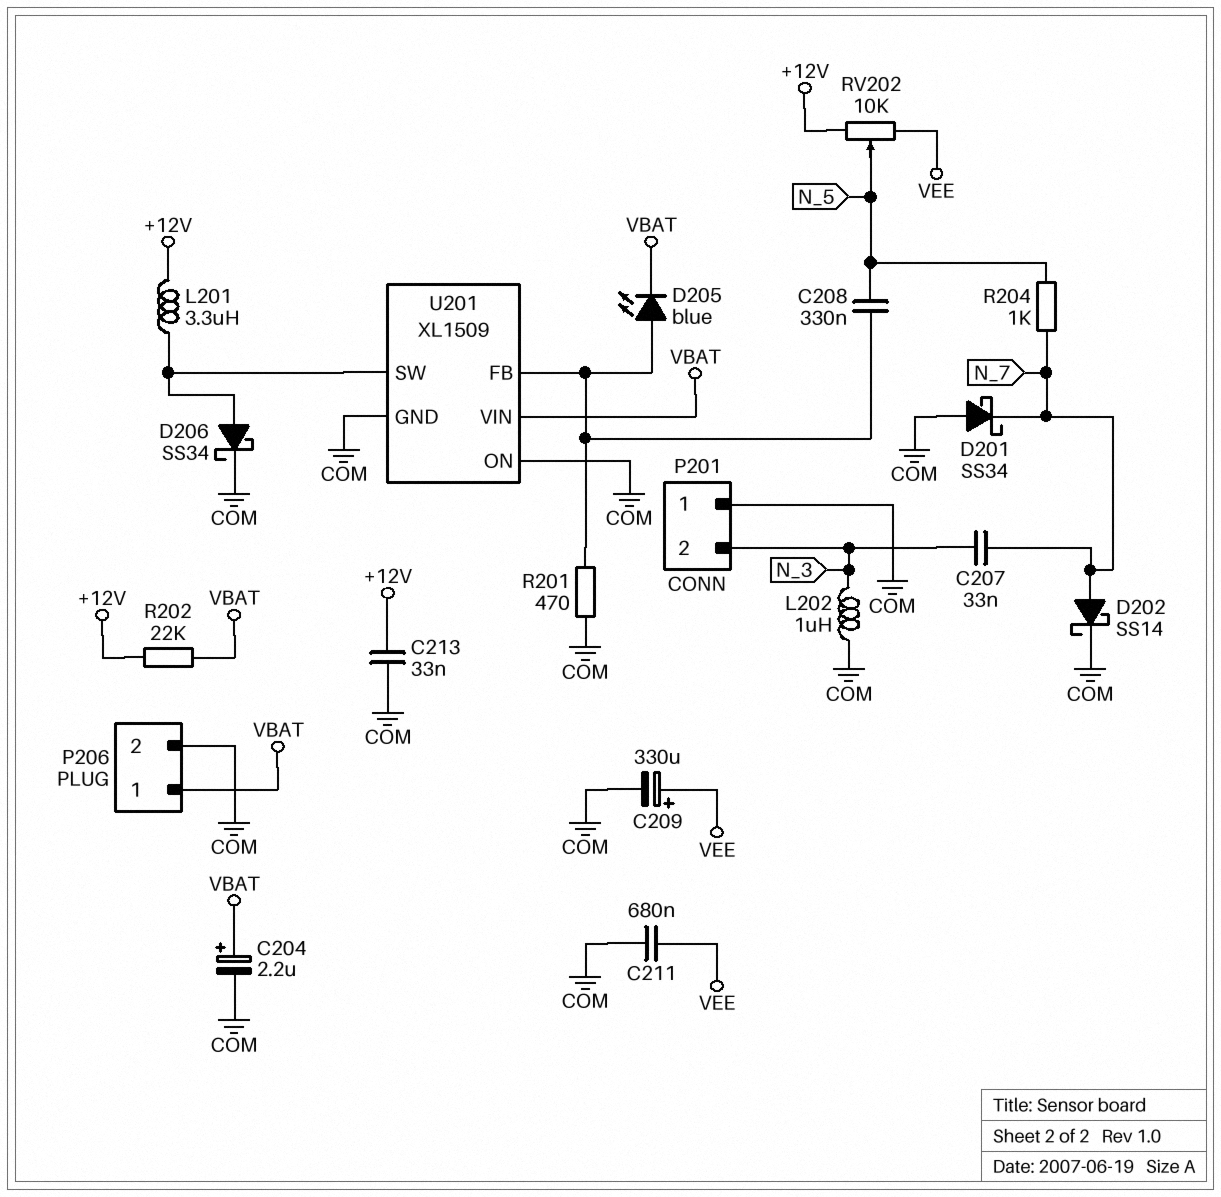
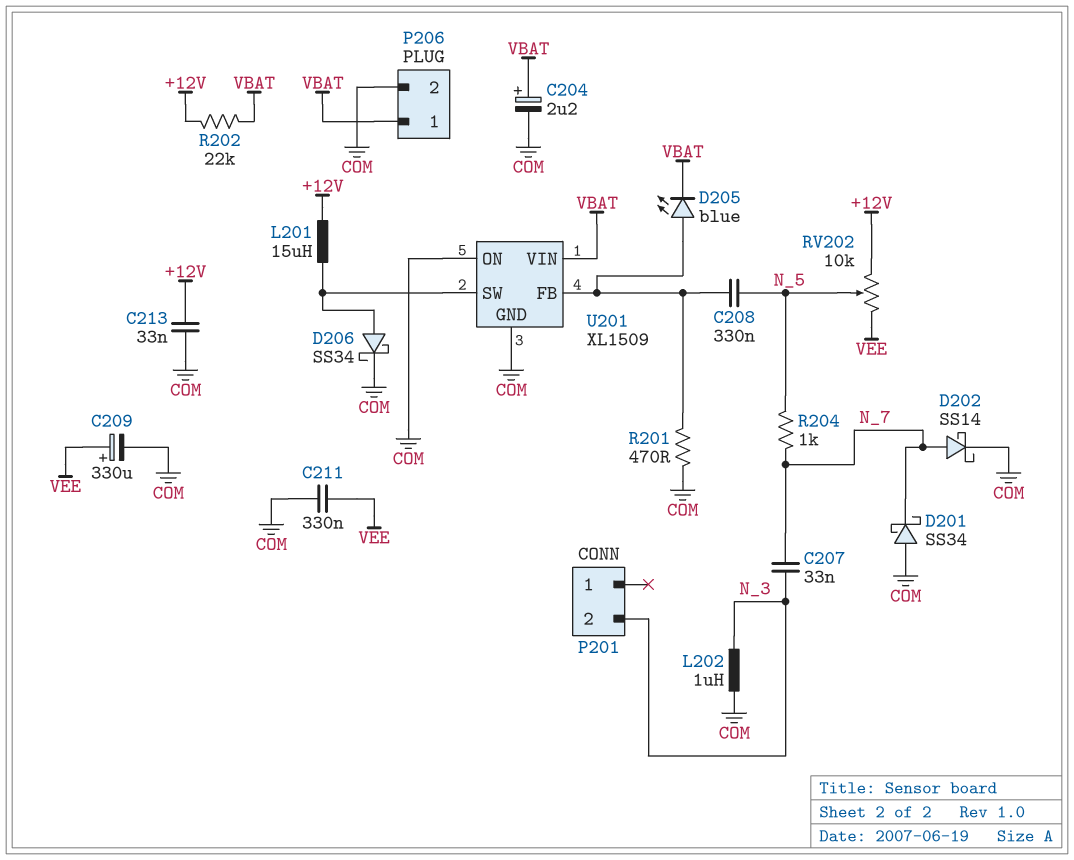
C211: 680nF (COM, VEE) -> 330nF (COM, VEE)
L201: 3.3uH (+12V, U201/SW) -> 15uH (+12V, U201/SW)
P201 pin 1: COM -> none

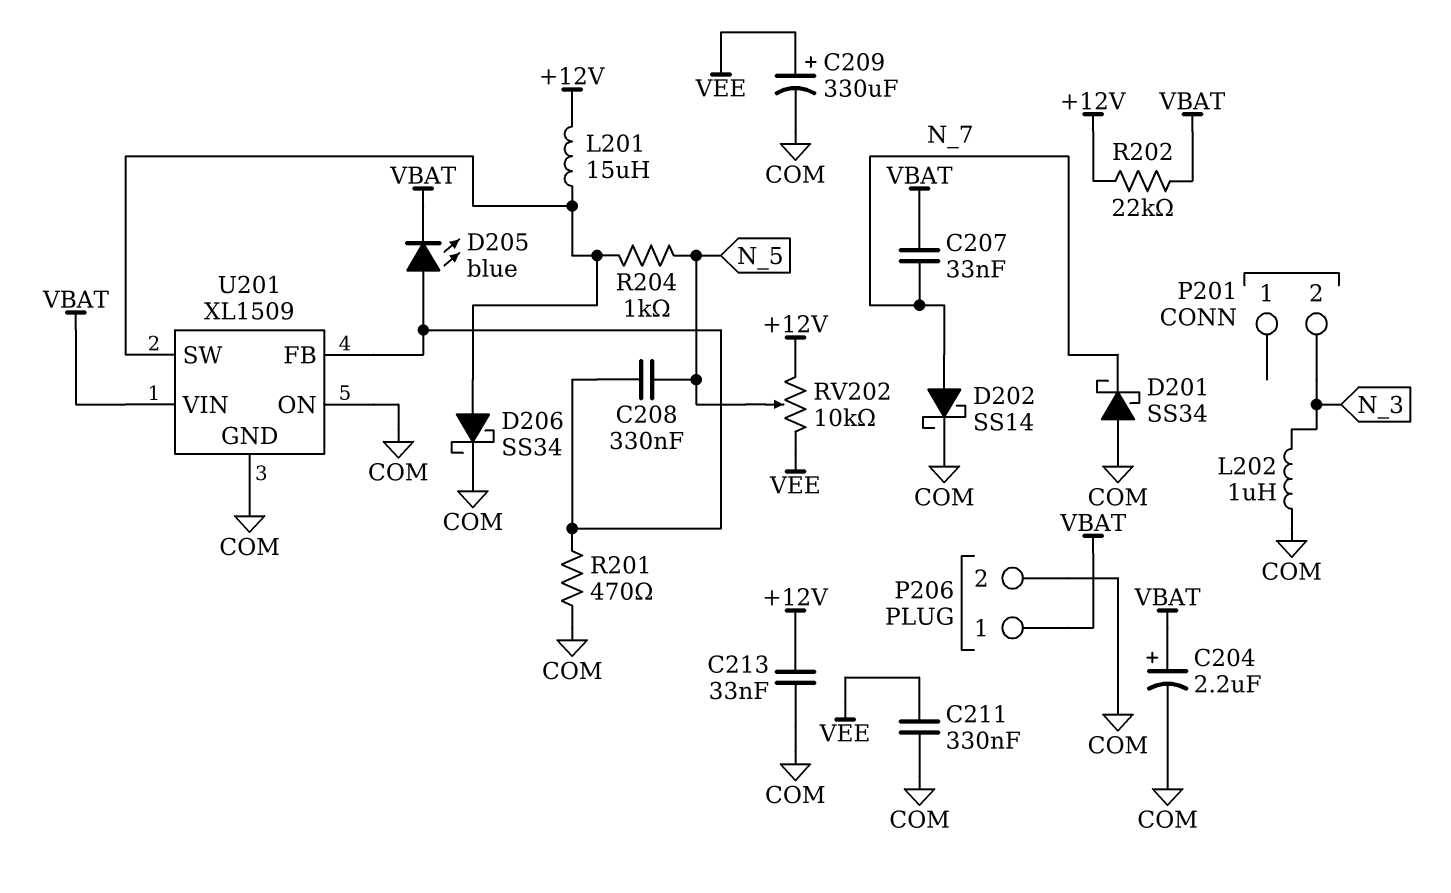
C207: 33nF (N_3, N_7) -> 33nF (N_7, VBAT)
R204: 1k (N_5, N_7) -> 1k (N_5, U201/SW)

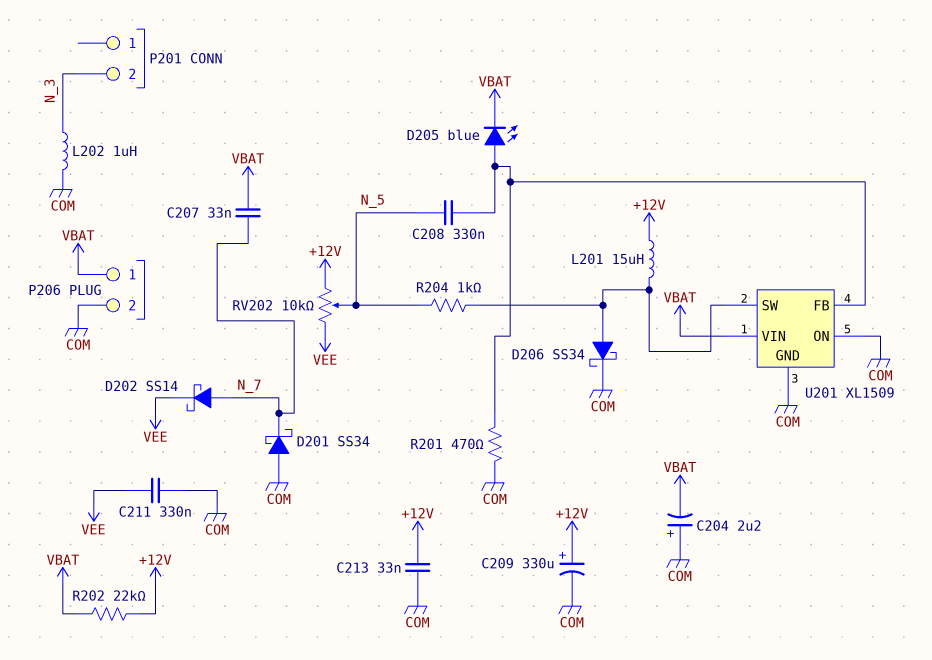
C204: 2.2uF (plus VBAT, minus COM) -> 2.2uF (plus COM, minus VBAT)
C209: 330uF (plus VEE, minus COM) -> 330uF (plus +12V, minus COM)
D202: schottky SS14 (A N_7, K COM) -> schottky SS14 (A N_7, K VEE)

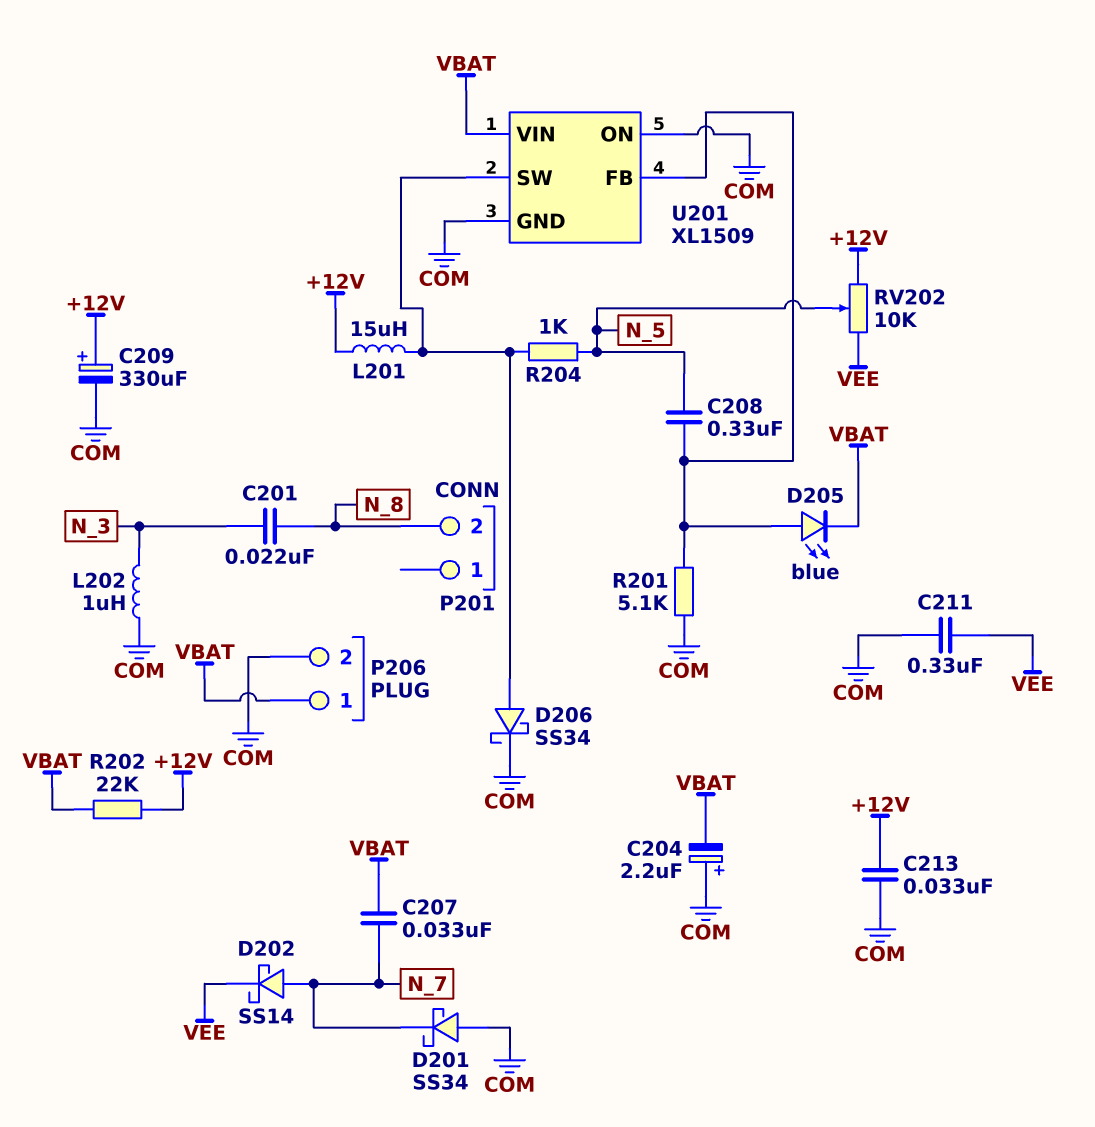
C201: none -> 22nF (N_3, N_8)
P201 pin 2: N_3 -> N_8
R201: 470 (COM, U201/FB) -> 5.1k (COM, U201/FB)

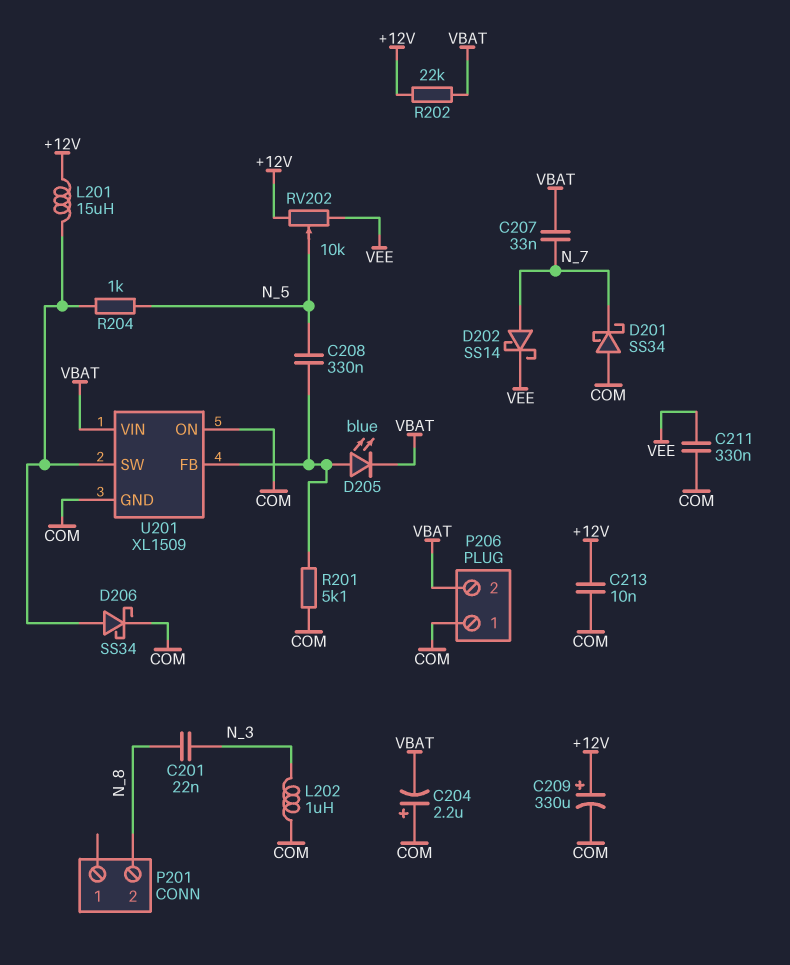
C213: 33nF (+12V, COM) -> 10nF (+12V, COM)
P206 pin 1: VBAT -> COM
P206 pin 2: COM -> VBAT

